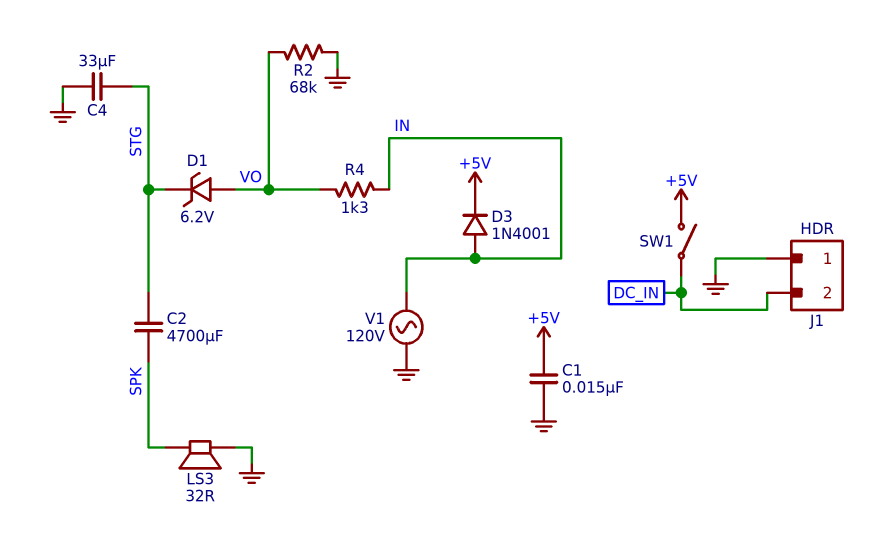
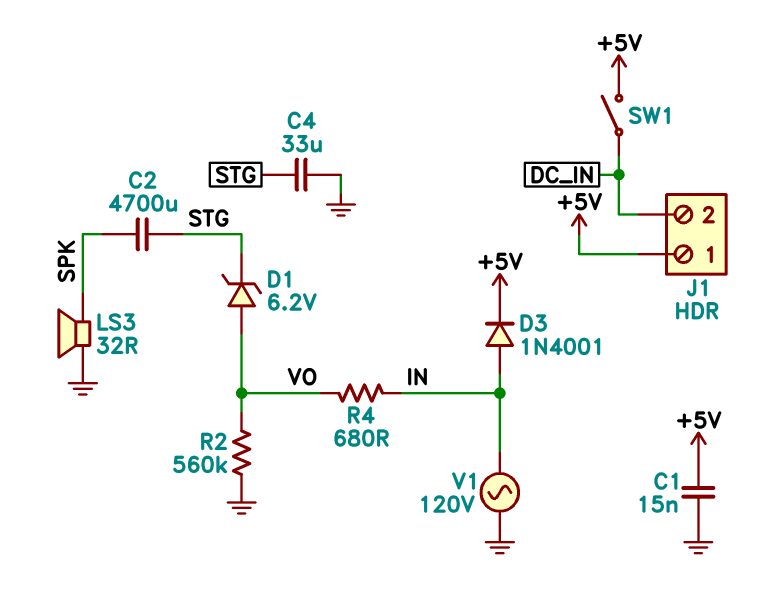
J1 pin 1: GND -> +5V
R2: 68k (GND, VO) -> 560k (GND, VO)
R4: 1.3k (IN, VO) -> 680 (IN, VO)

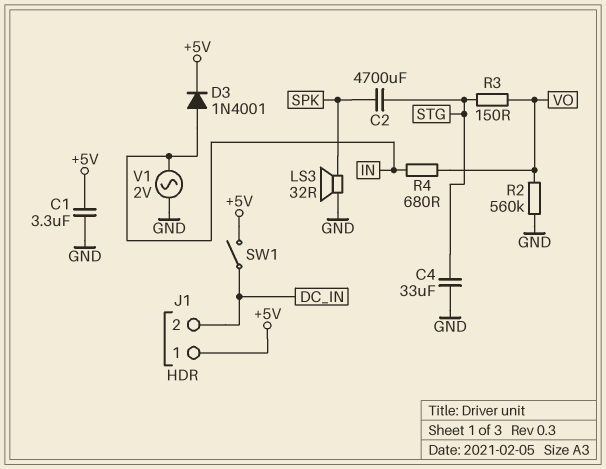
C1: 15nF (+5V, GND) -> 3.3uF (+5V, GND)
D1: zener 6.2V (A VO, K STG) -> none
R3: none -> 150 (STG, VO)
V1: AC 120V (GND, IN) -> AC 2V (GND, IN)

